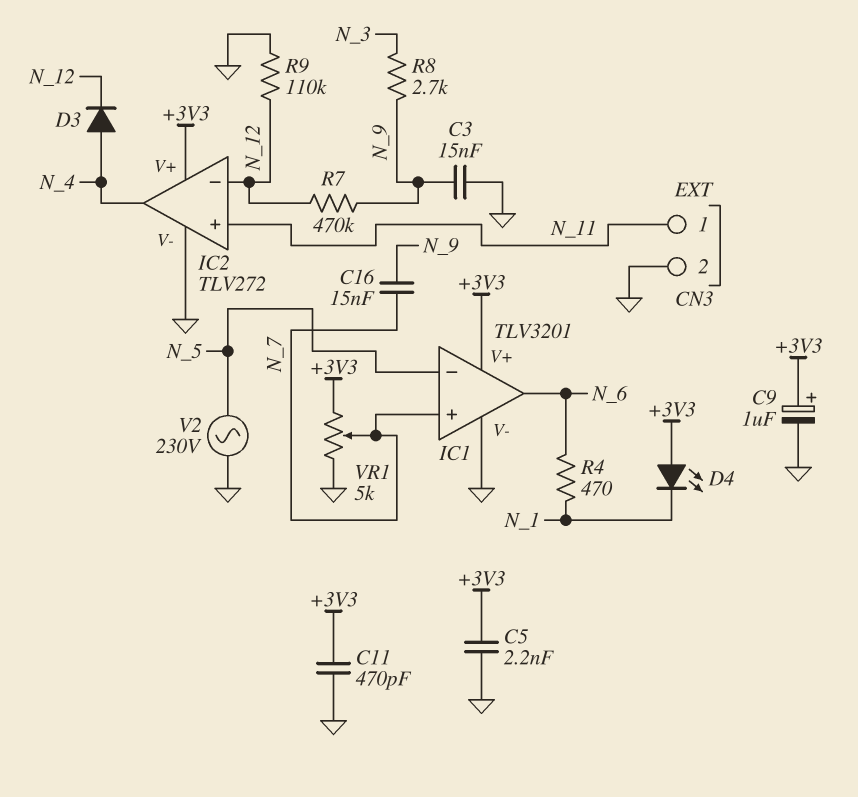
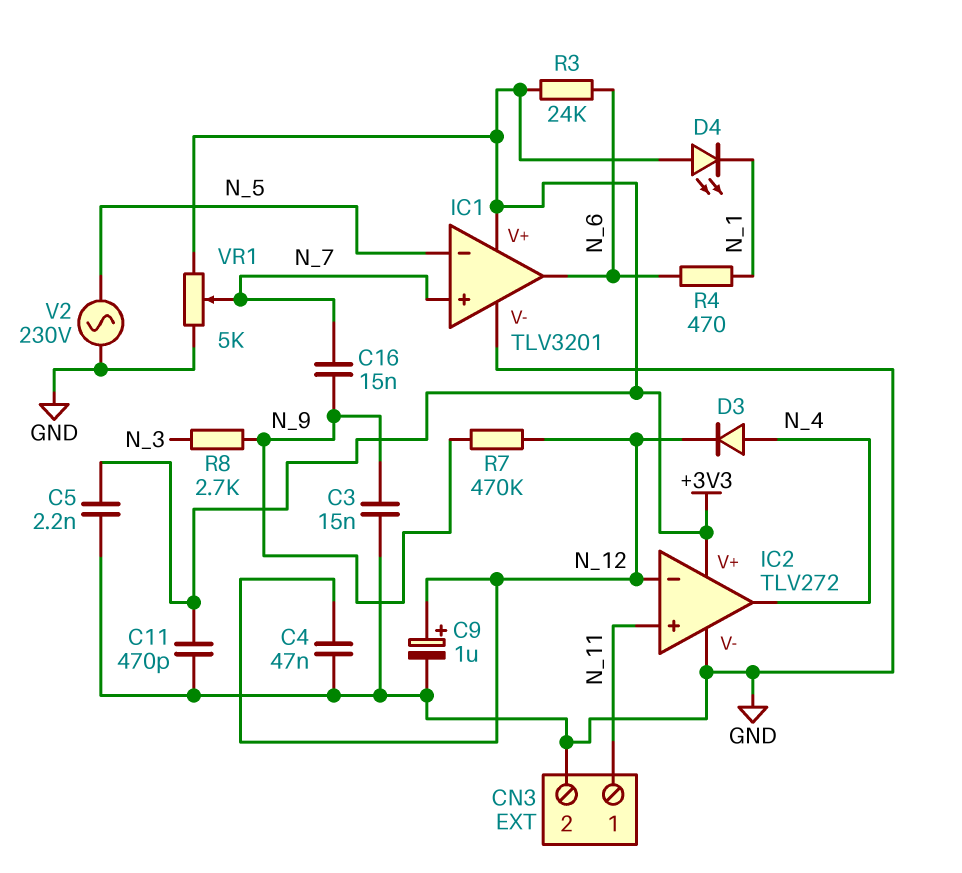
C4: none -> 47nF (GND, N_12)
C9: 1uF (plus +3V3, minus GND) -> 1uF (plus N_12, minus GND)
R3: none -> 24k (+3V3, N_6)
R9: 110k (GND, N_12) -> none

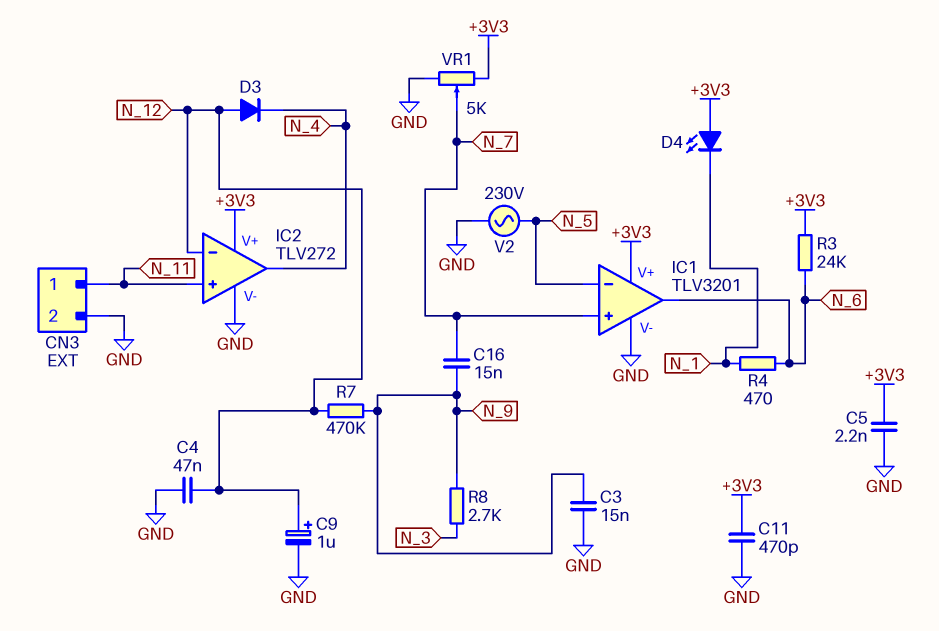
D3: diode (A N_4, K N_12) -> diode (A N_12, K N_4)

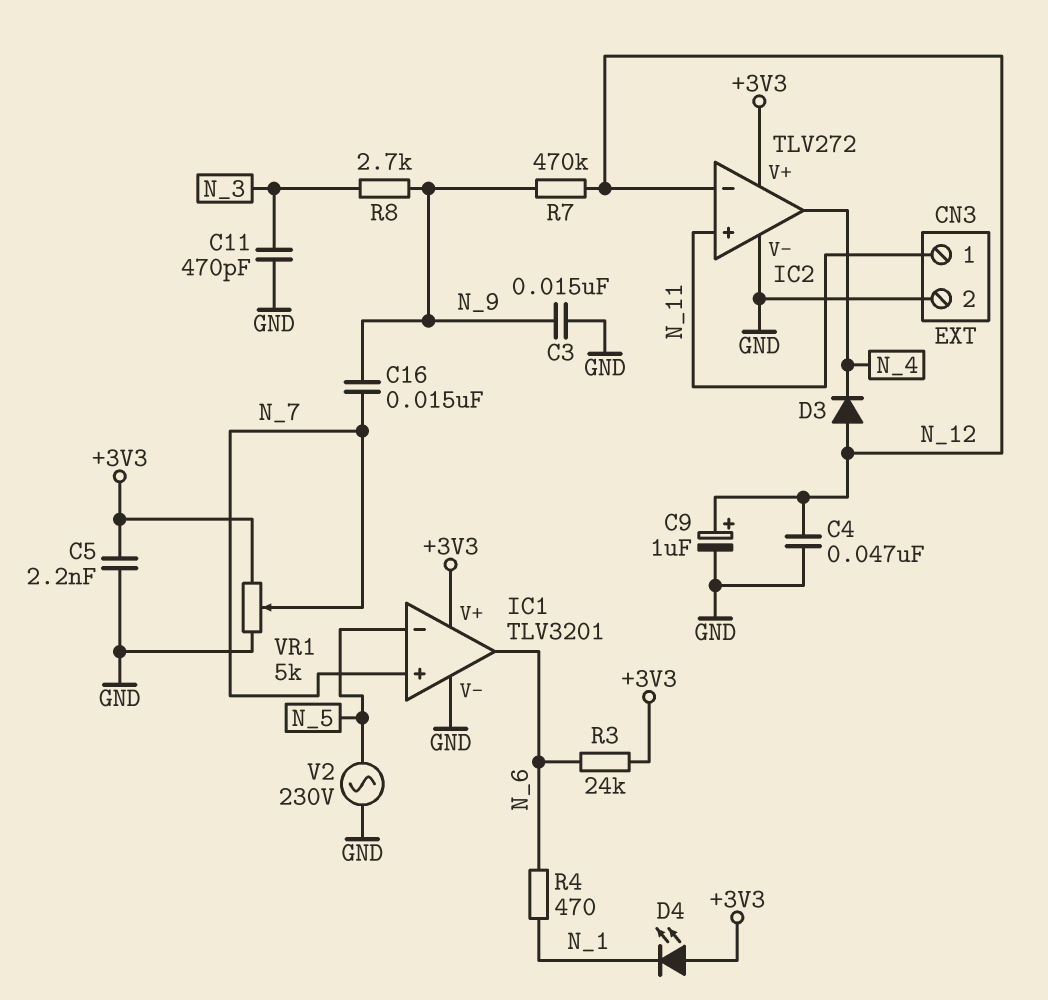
C11: 470pF (+3V3, GND) -> 470pF (GND, N_3)

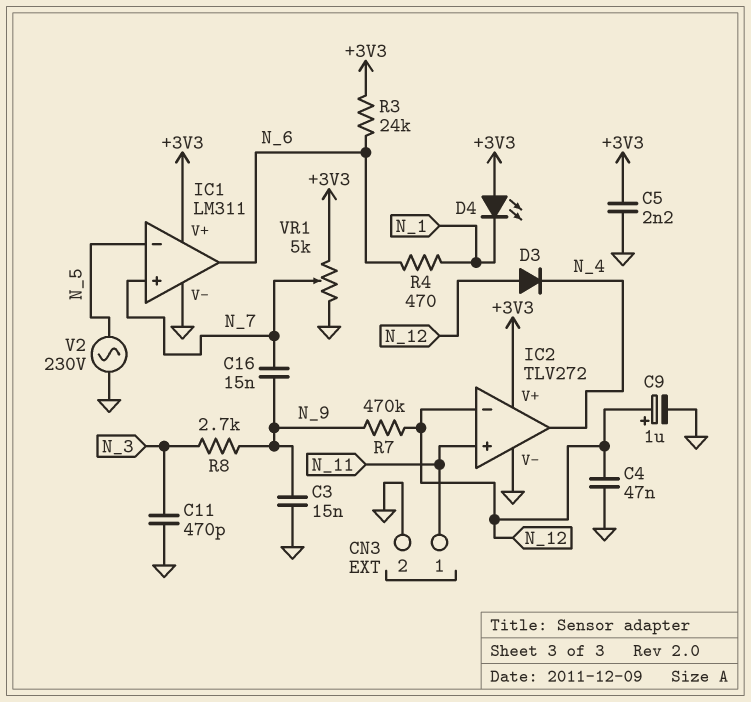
IC1: TLV3201 -> LM311

